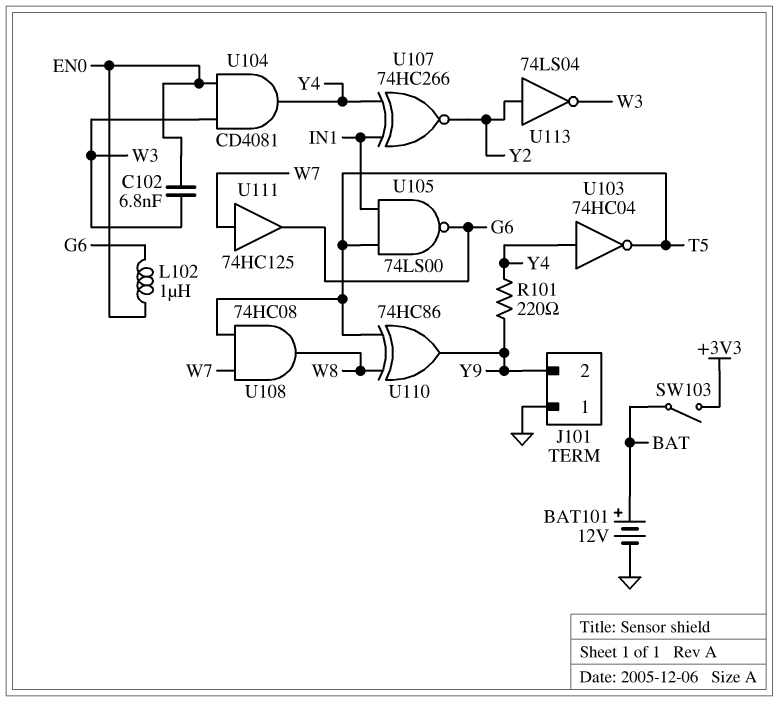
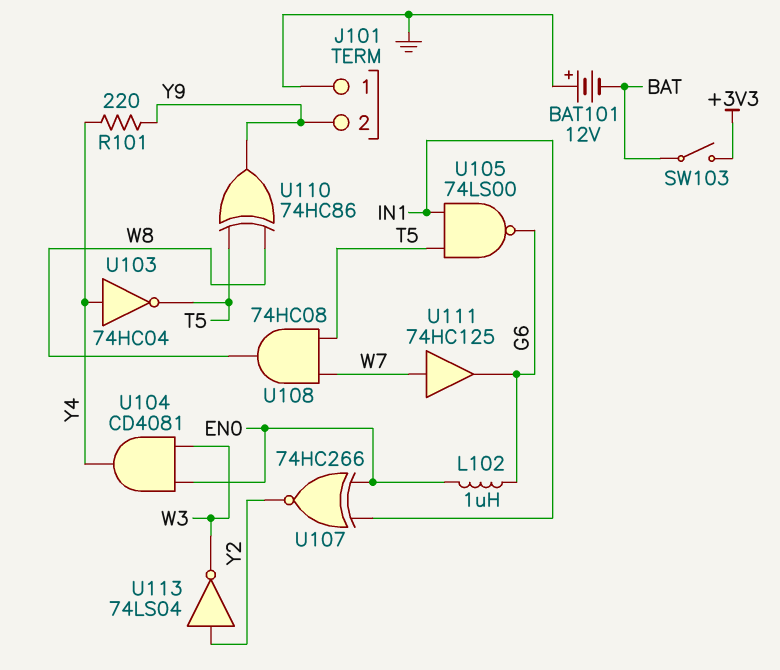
BAT101: 12V (plus BAT, minus GND) -> 12V (plus GND, minus BAT)
C102: 6.8nF (EN0, W3) -> none
U107: XNOR 74HC266 (in IN1, in Y4, out Y2) -> XNOR 74HC266 (in EN0, in IN1, out Y2)

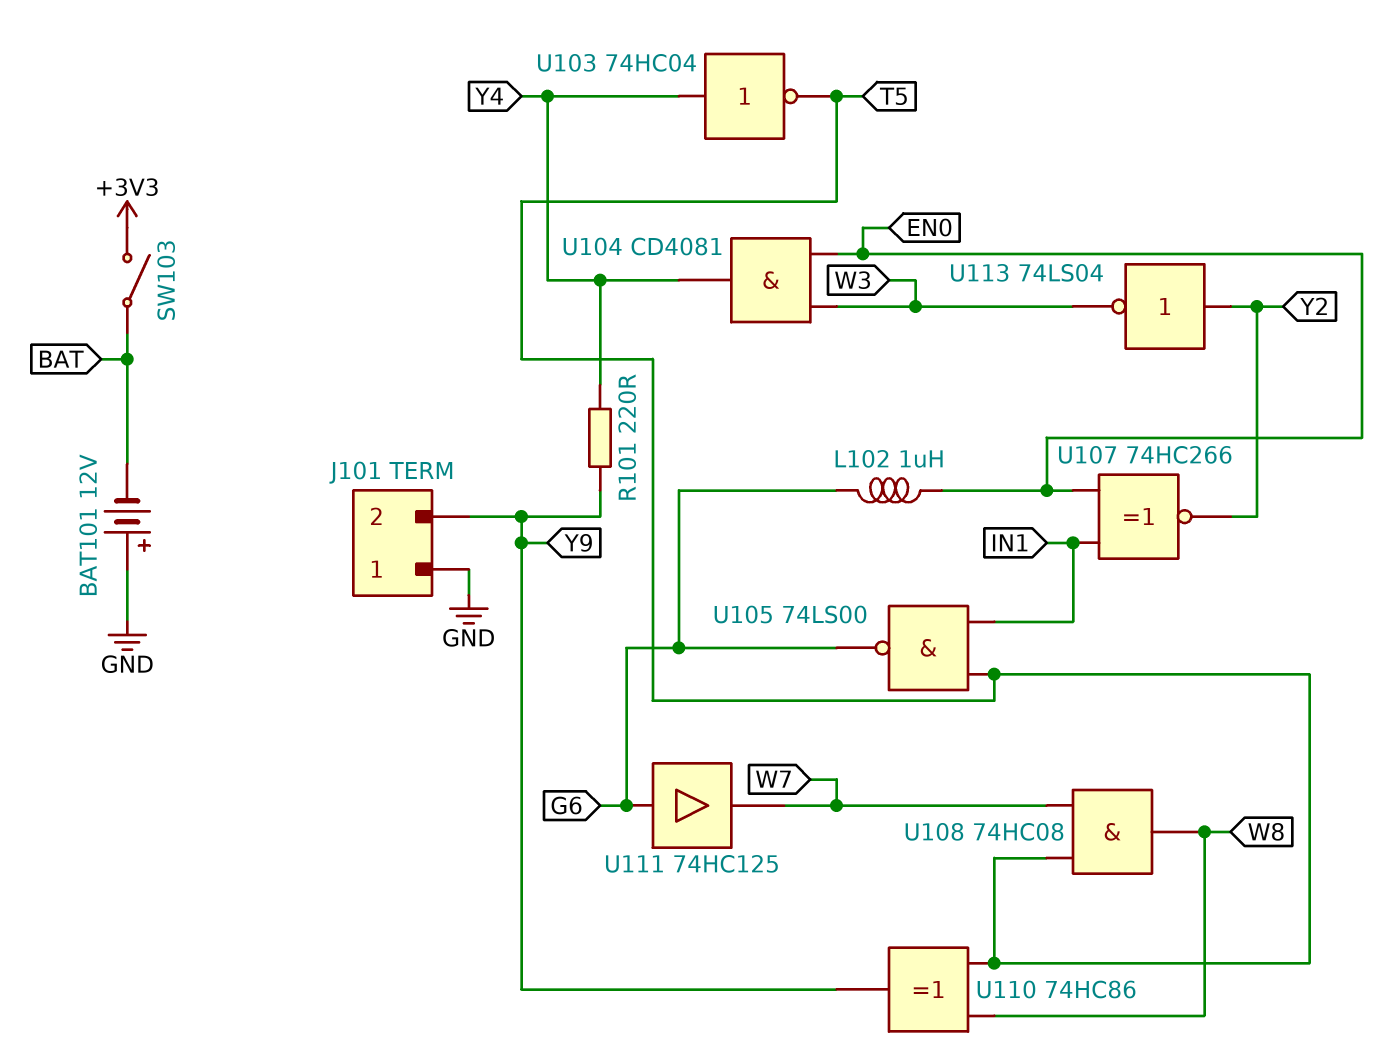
U111: buffer 74HC125 (in W7, out G6) -> buffer 74HC125 (in G6, out W7)

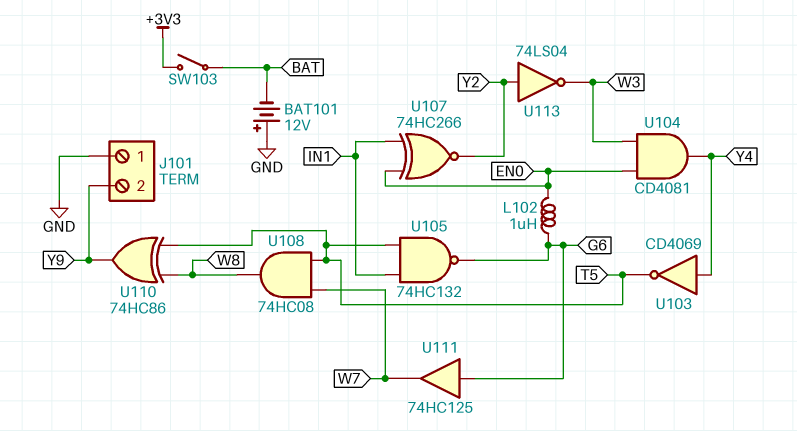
R101: 220 (Y4, Y9) -> none
U103: NOT 74HC04 (in Y4, out T5) -> NOT CD4069 (in Y4, out T5)
U105: NAND 74LS00 (in IN1, in T5, out G6) -> NAND 74HC132 (in IN1, in T5, out G6)

